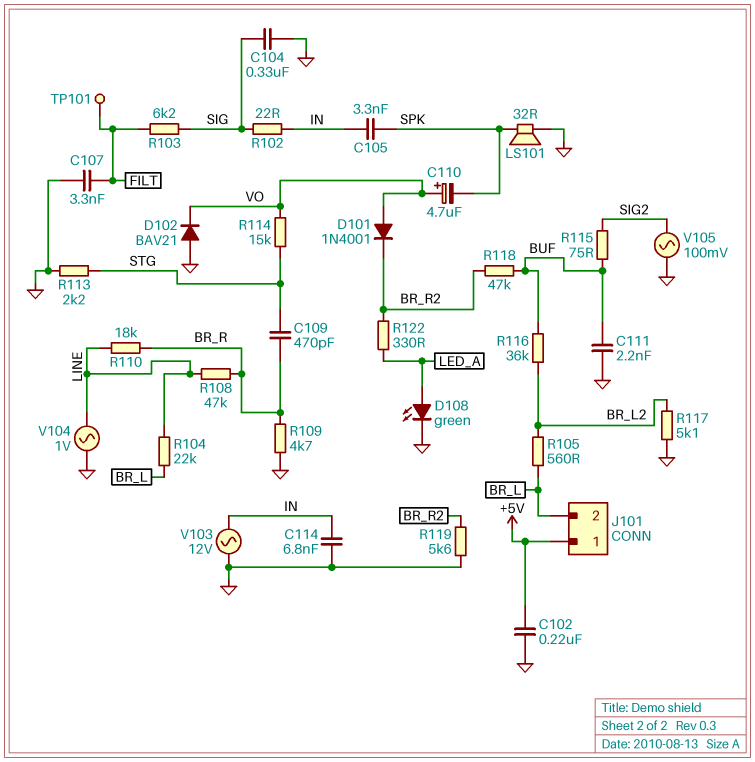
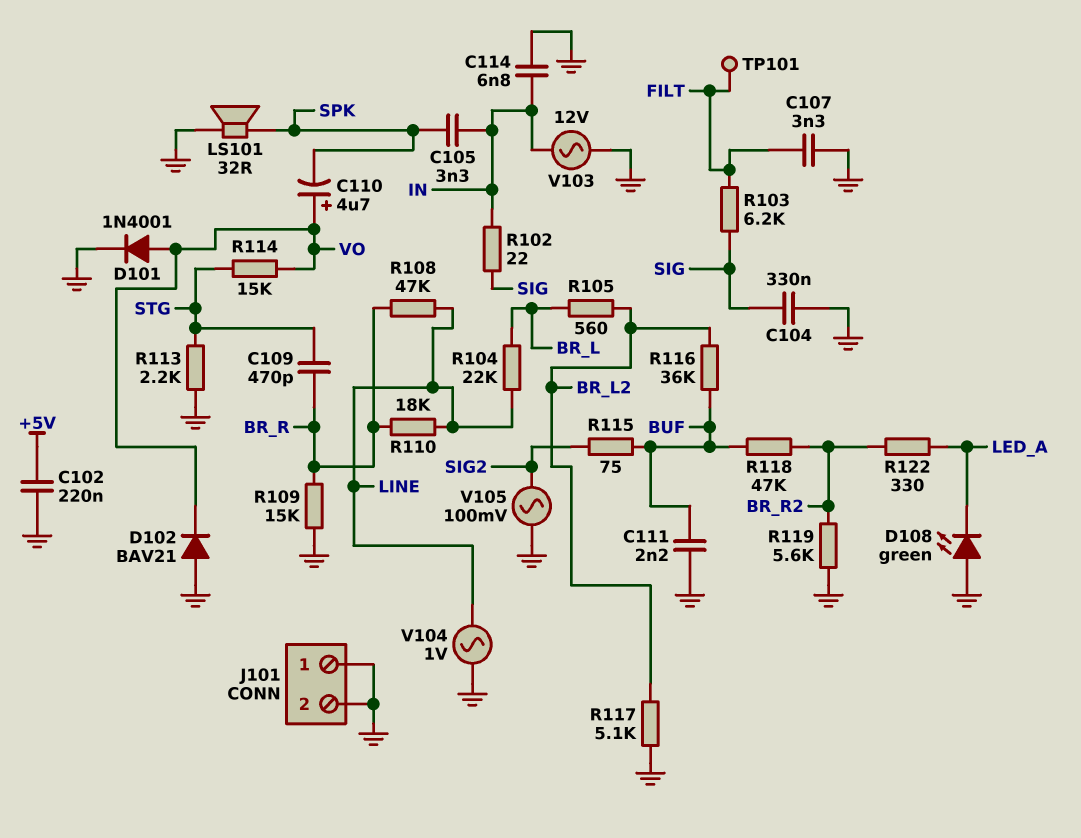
D101: diode 1N4001 (A VO, K BR_R2) -> diode 1N4001 (A VO, K GND)
D108: LED green (A LED_A, K GND) -> LED green (A GND, K LED_A)
J101 pin 1: +5V -> GND
J101 pin 2: BR_L -> GND
R109: 4.7k (BR_R, GND) -> 15k (BR_R, GND)

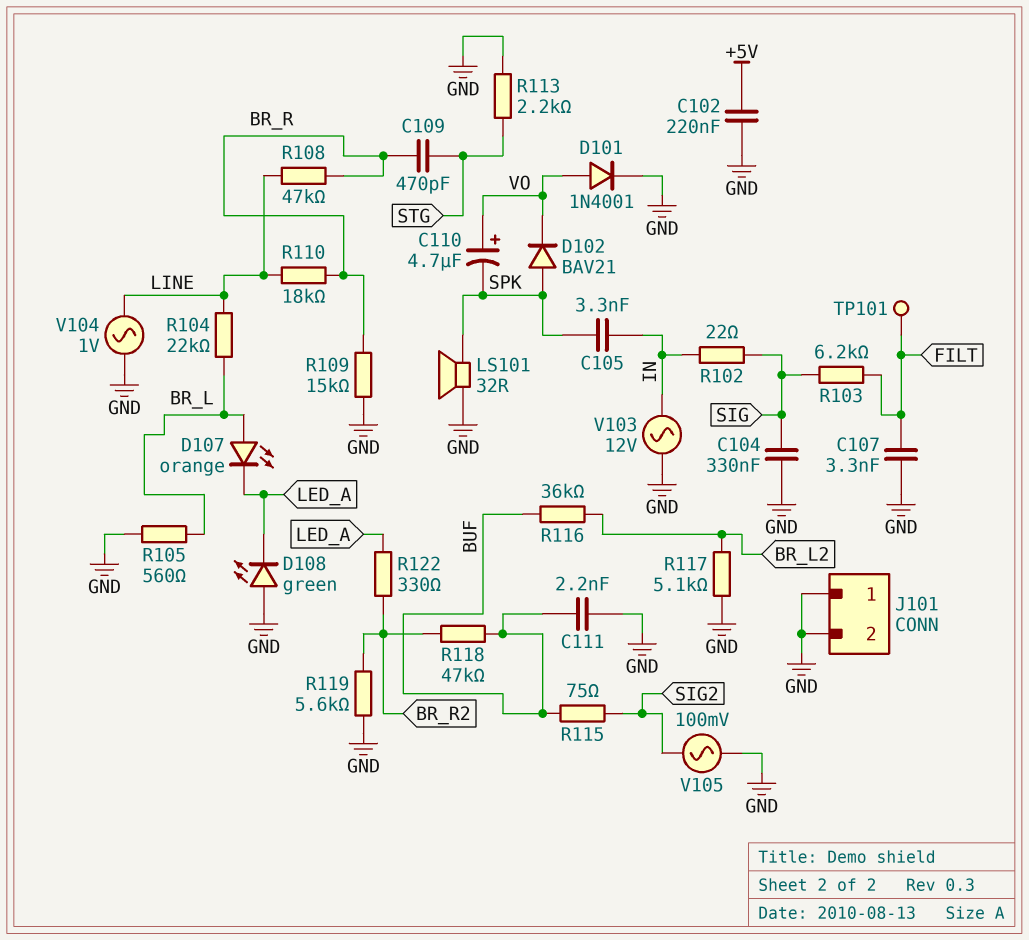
C114: 6.8nF (GND, IN) -> none
D102: diode BAV21 (A GND, K VO) -> diode BAV21 (A SPK, K VO)
D107: none -> LED orange (A BR_L, K LED_A)
R105: 560 (BR_L, BR_L2) -> 560 (BR_L, GND)
R114: 15k (STG, VO) -> none

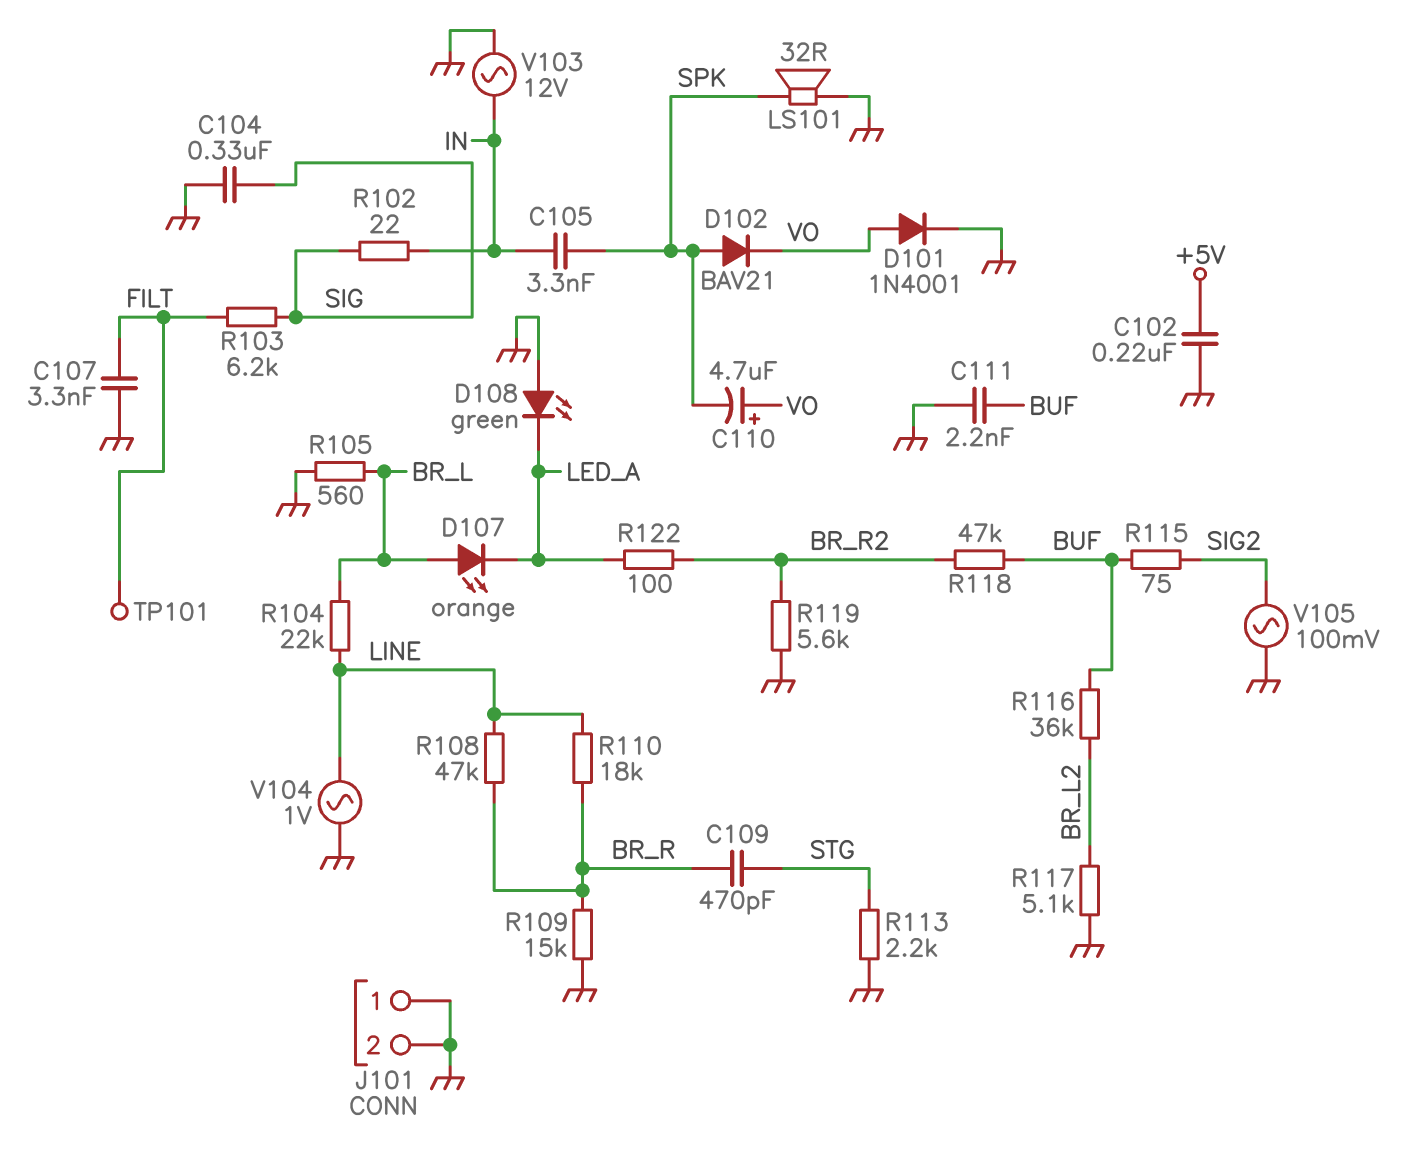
R122: 330 (BR_R2, LED_A) -> 100 (BR_R2, LED_A)

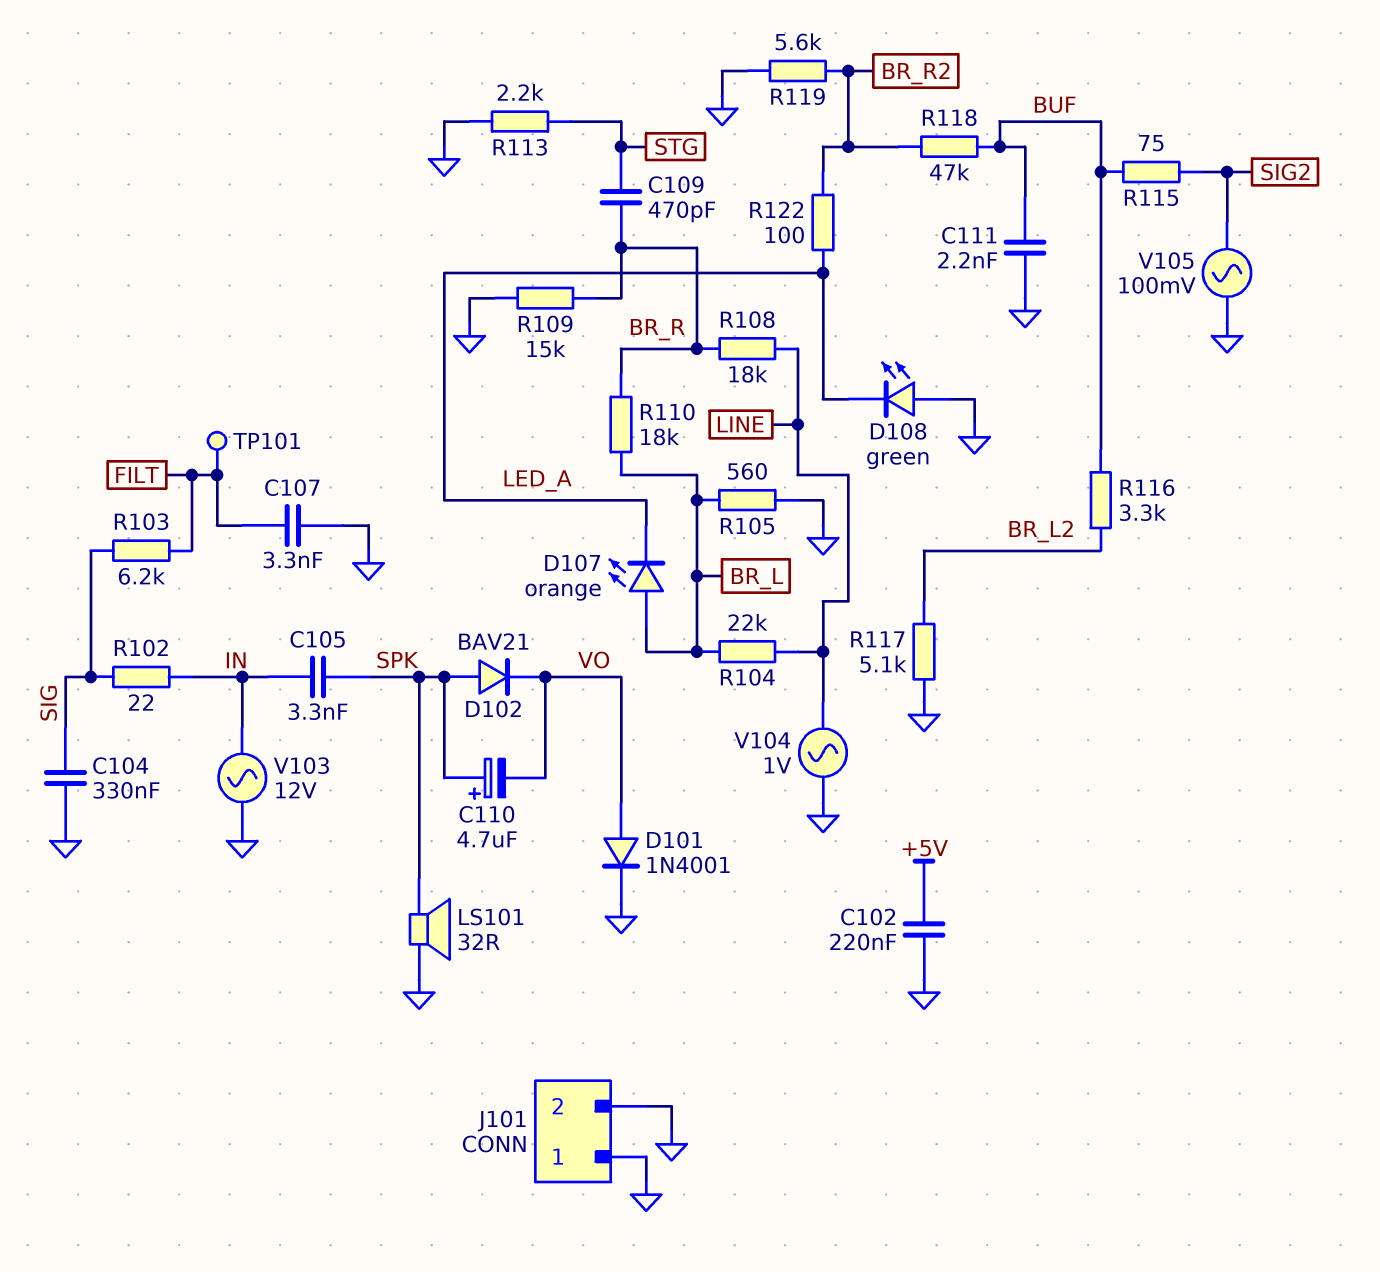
C110: 4.7uF (plus VO, minus SPK) -> 4.7uF (plus SPK, minus VO)
R108: 47k (BR_R, LINE) -> 18k (BR_R, LINE)
R110: 18k (BR_R, LINE) -> 18k (BR_L, BR_R)
R116: 36k (BR_L2, BUF) -> 3.3k (BR_L2, BUF)

